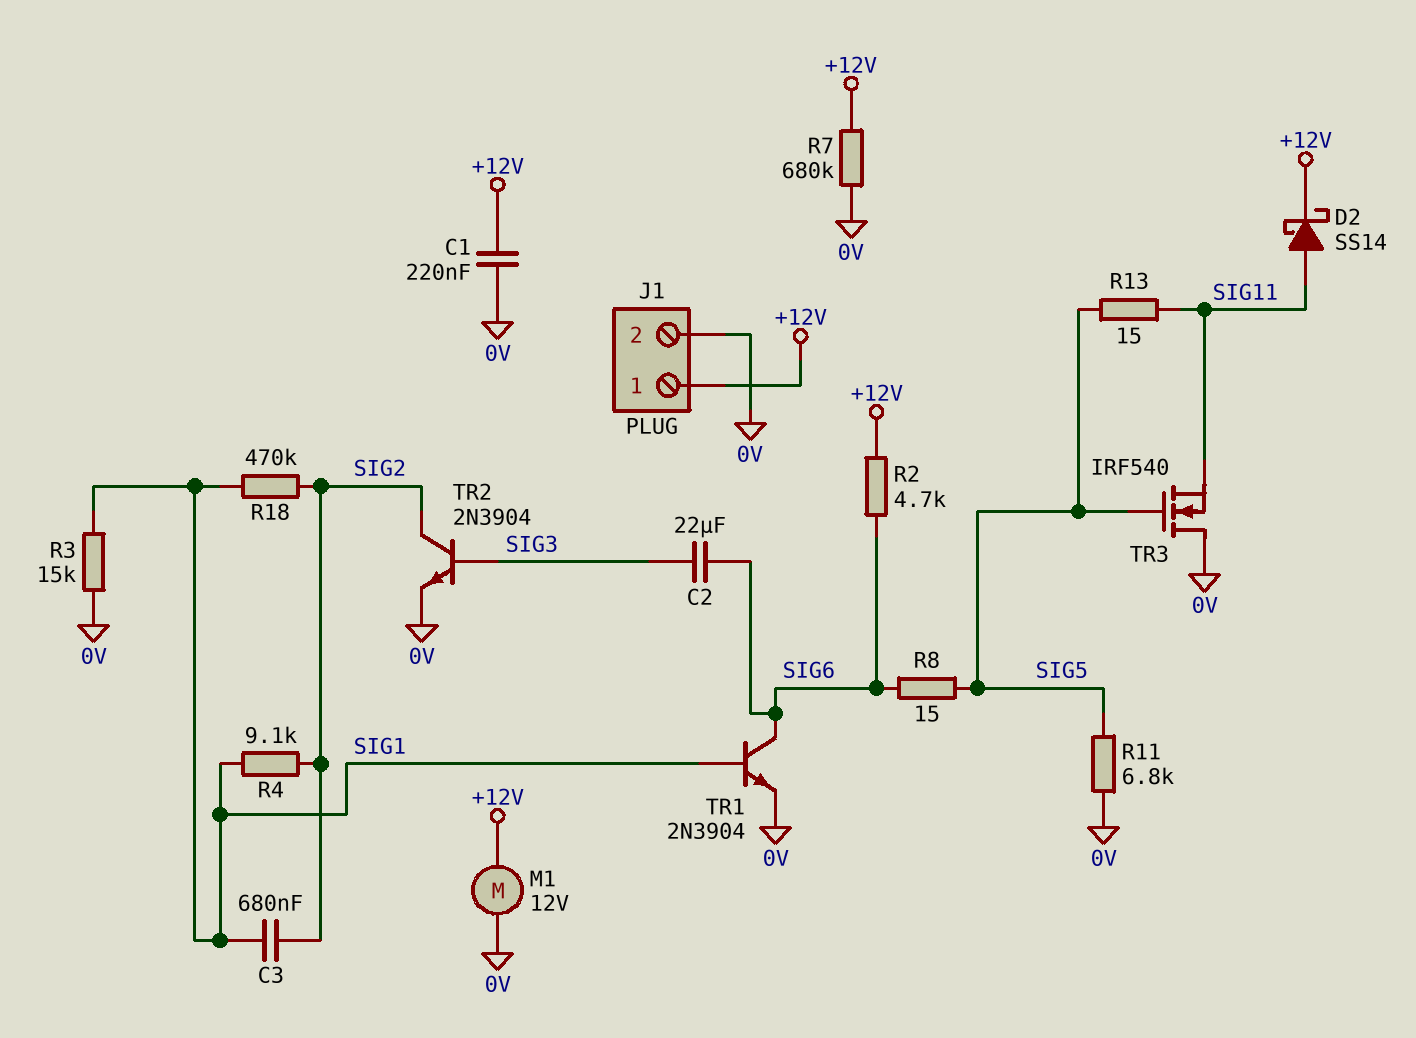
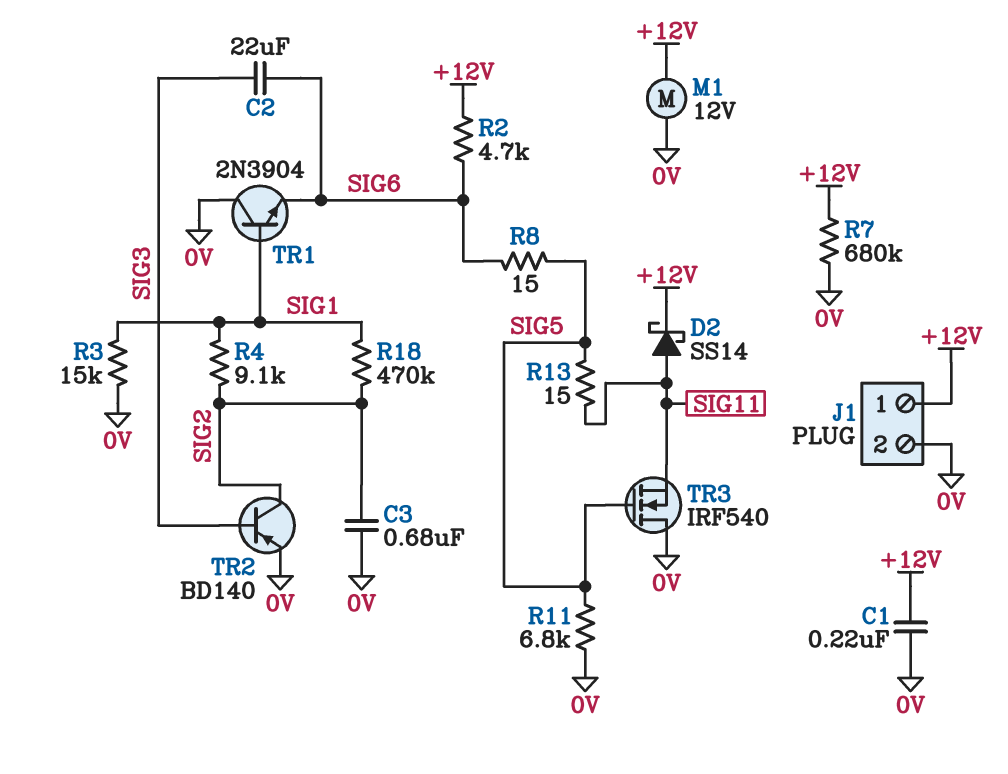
C3: 680nF (SIG1, SIG2) -> 680nF (0V, SIG2)
TR1: NPN 2N3904 (B SIG1, C SIG6, E 0V) -> NPN 2N3904 (B SIG1, C 0V, E SIG6)
TR2: NPN 2N3904 (B SIG3, C SIG2, E 0V) -> PNP BD140 (B SIG3, C SIG2, E 0V)

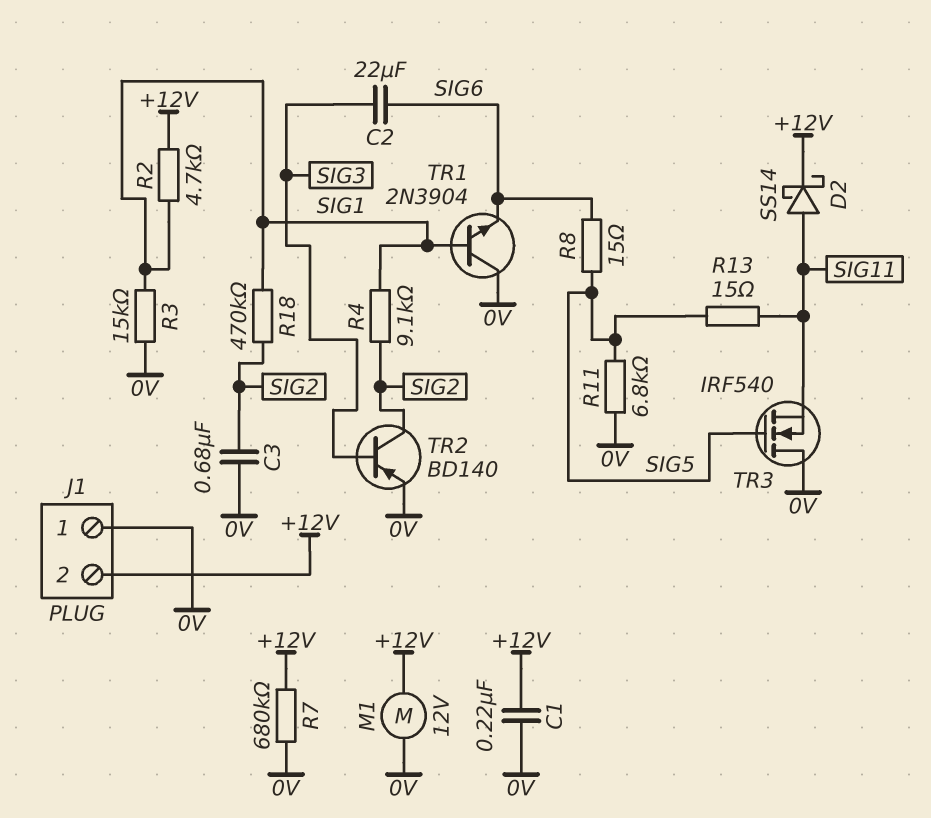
J1 pin 1: +12V -> 0V
J1 pin 2: 0V -> +12V
R2: 4.7k (+12V, SIG6) -> 4.7k (+12V, SIG1)

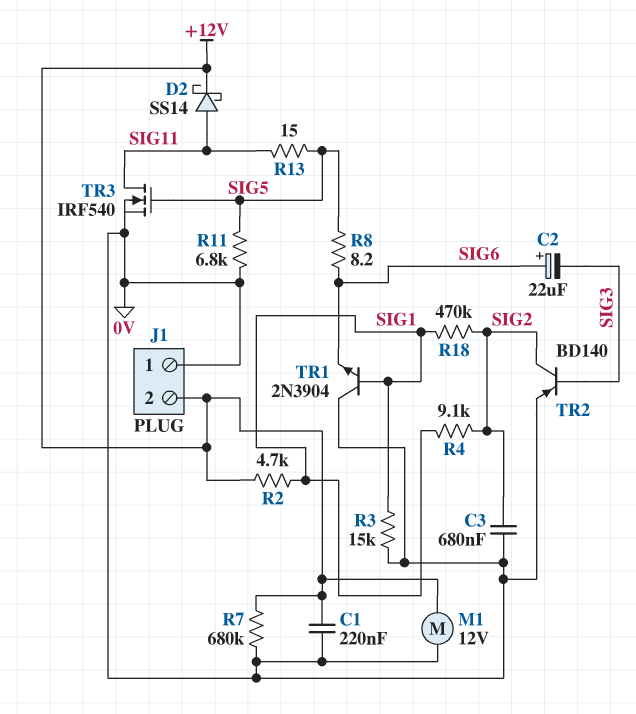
C2: 22uF (SIG3, SIG6) -> 22uF (plus SIG6, minus SIG3)
R8: 15 (SIG5, SIG6) -> 8.2 (SIG5, SIG6)
TR3: NMOS IRF540 (G SIG5, D 0V, S SIG11) -> NMOS IRF540 (G SIG5, D SIG11, S 0V)

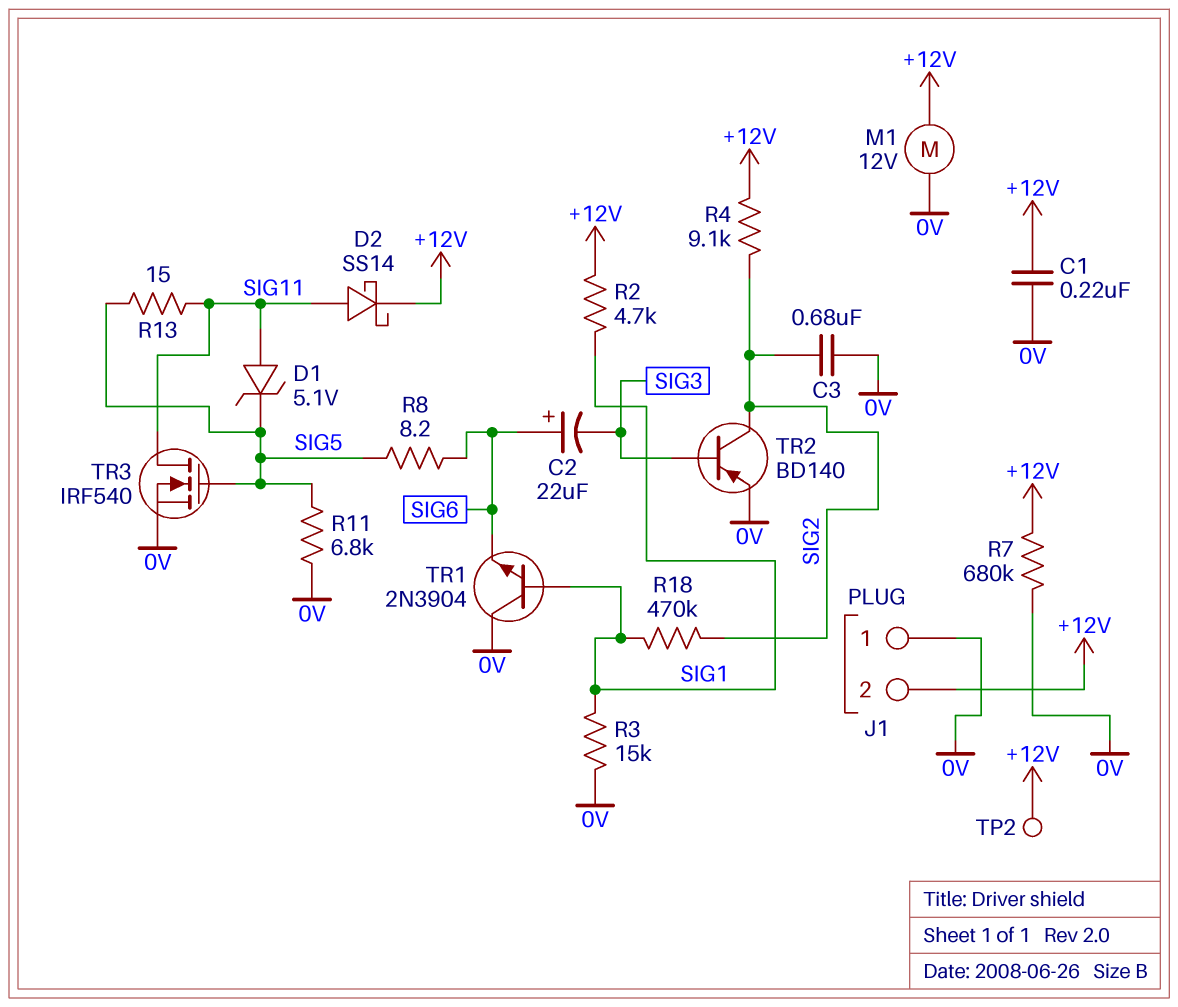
D1: none -> zener 5.1V (A SIG11, K SIG5)
R4: 9.1k (SIG1, SIG2) -> 9.1k (+12V, SIG2)
TP2: none -> test point (+12V)

